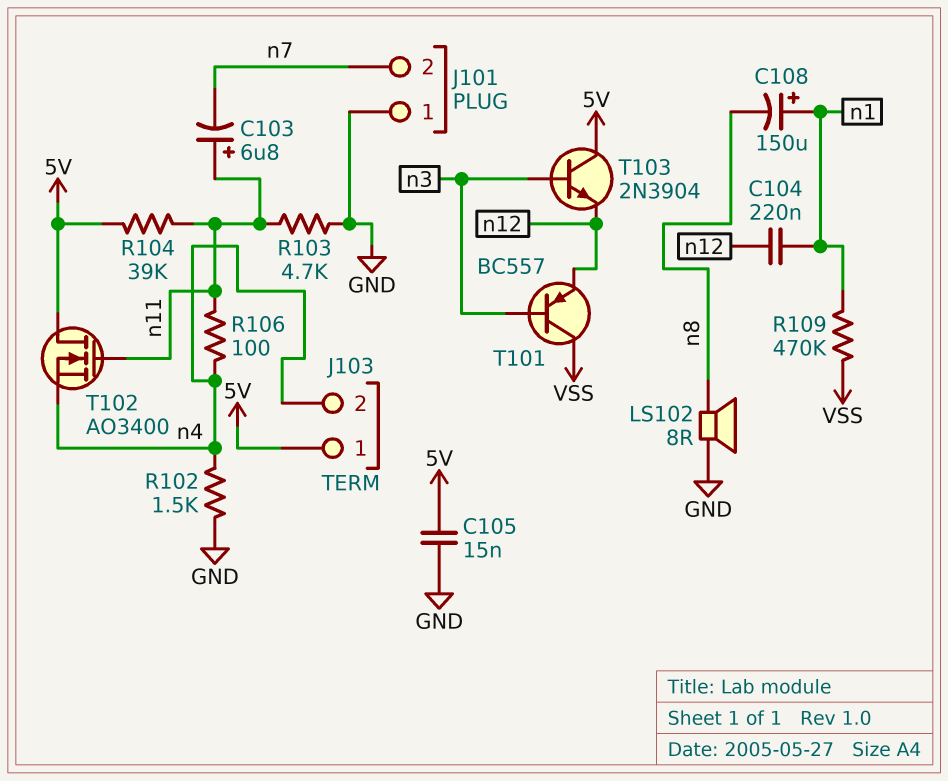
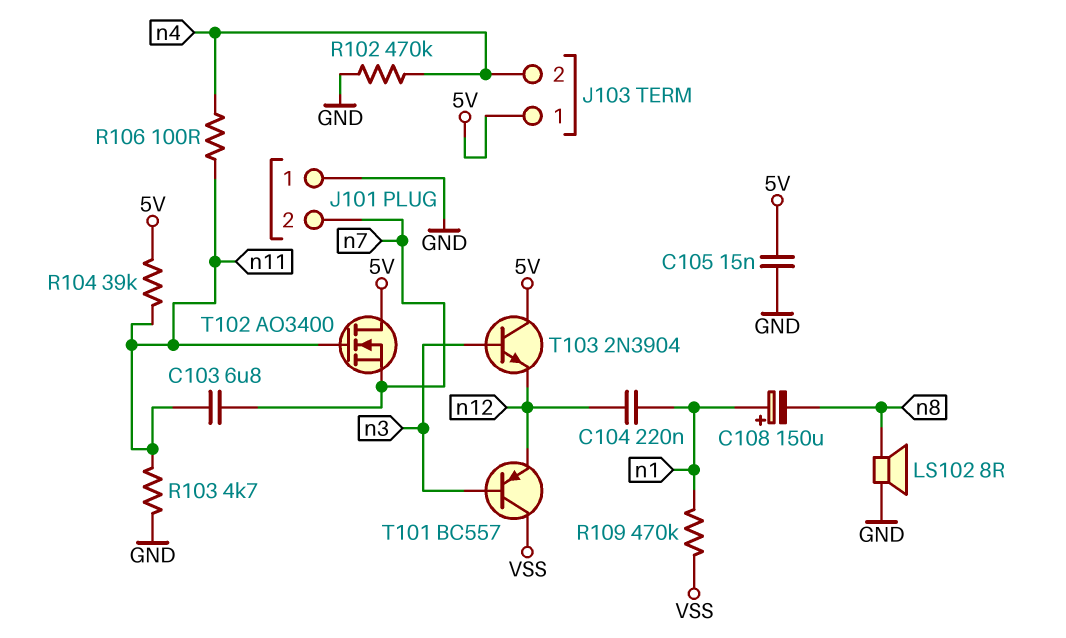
C103: 6.8uF (plus n11, minus n7) -> 6.8uF (n7, n11)
R102: 1.5k (GND, n4) -> 470k (GND, n4)
T102: NMOS AO3400 (G n11, D 5V, S n4) -> NMOS AO3400 (G n11, D 5V, S n7)

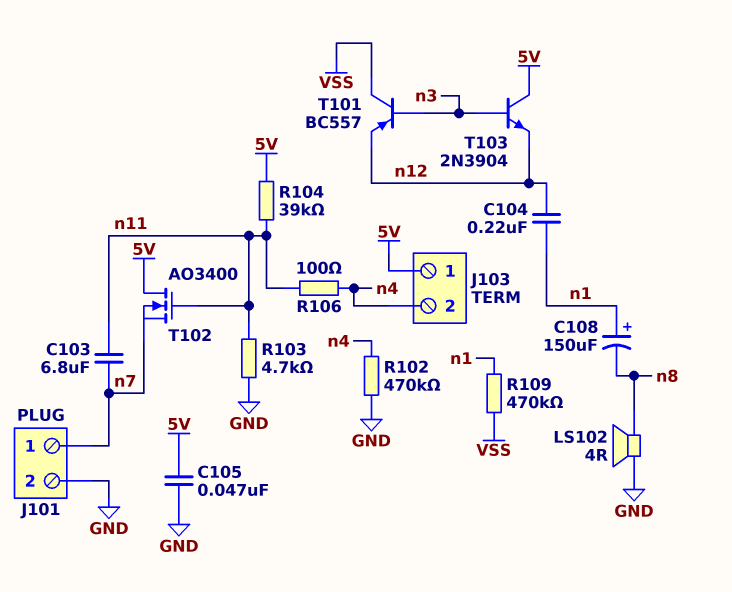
C105: 15nF (5V, GND) -> 47nF (5V, GND)
J101 pin 1: GND -> n7
J101 pin 2: n7 -> GND
LS102: speaker 8R (GND, n8) -> speaker 4R (GND, n8)

